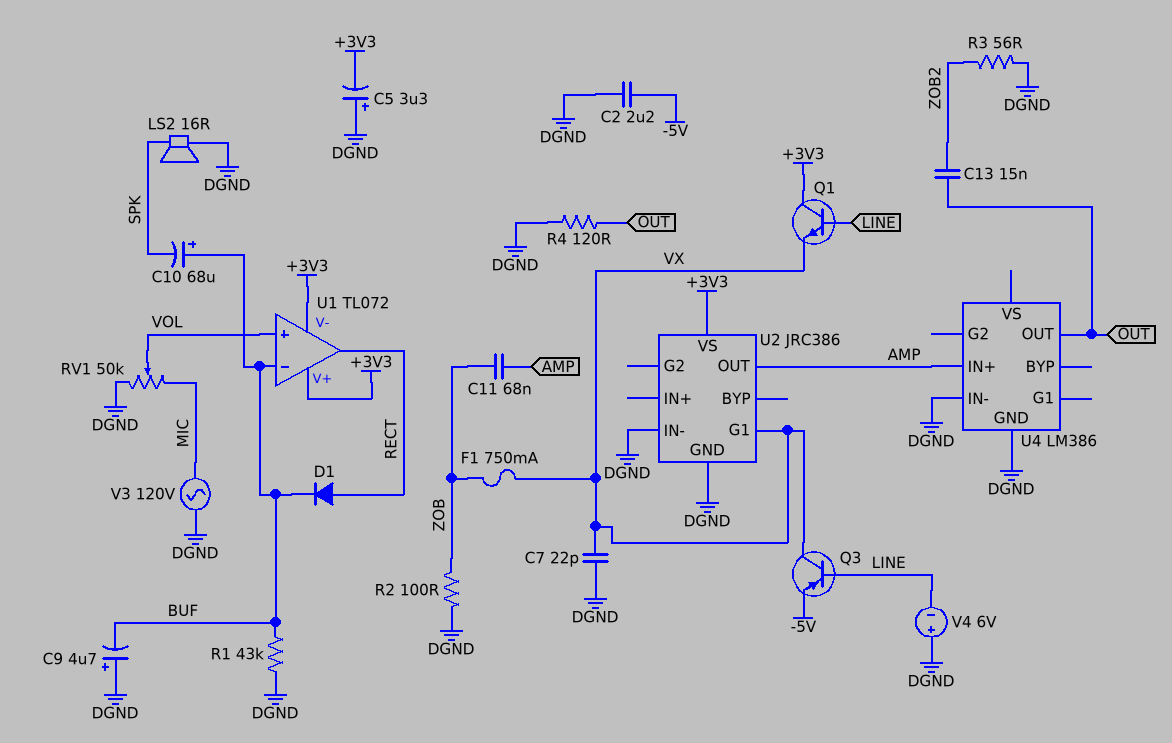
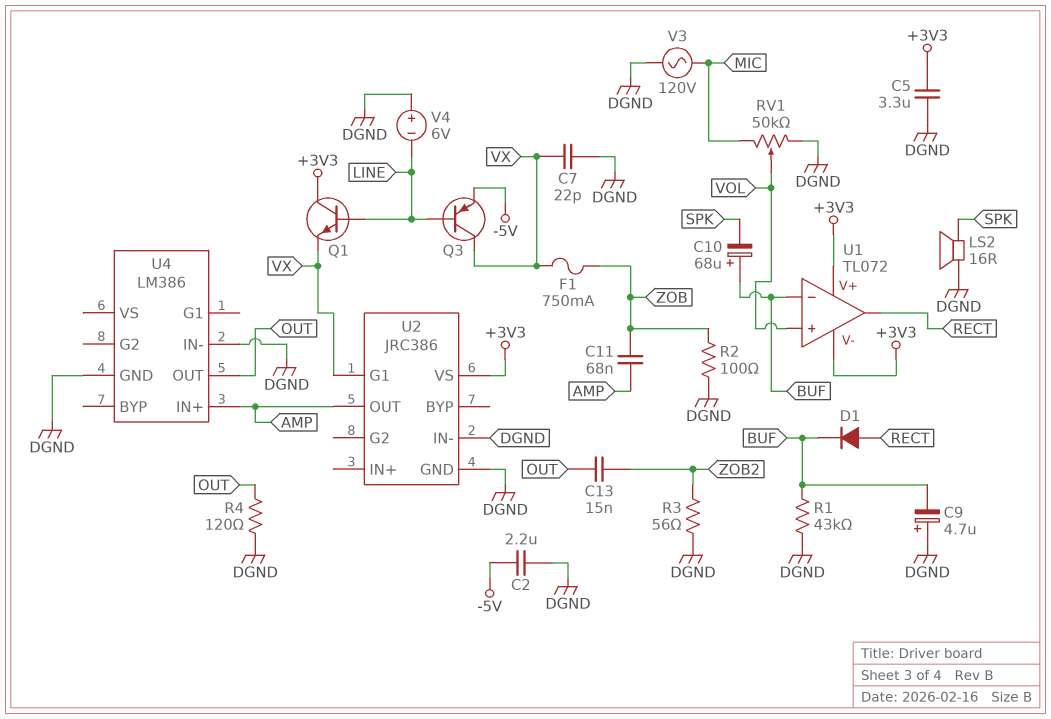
C5: 3.3uF (plus DGND, minus +3V3) -> 3.3uF (+3V3, DGND)

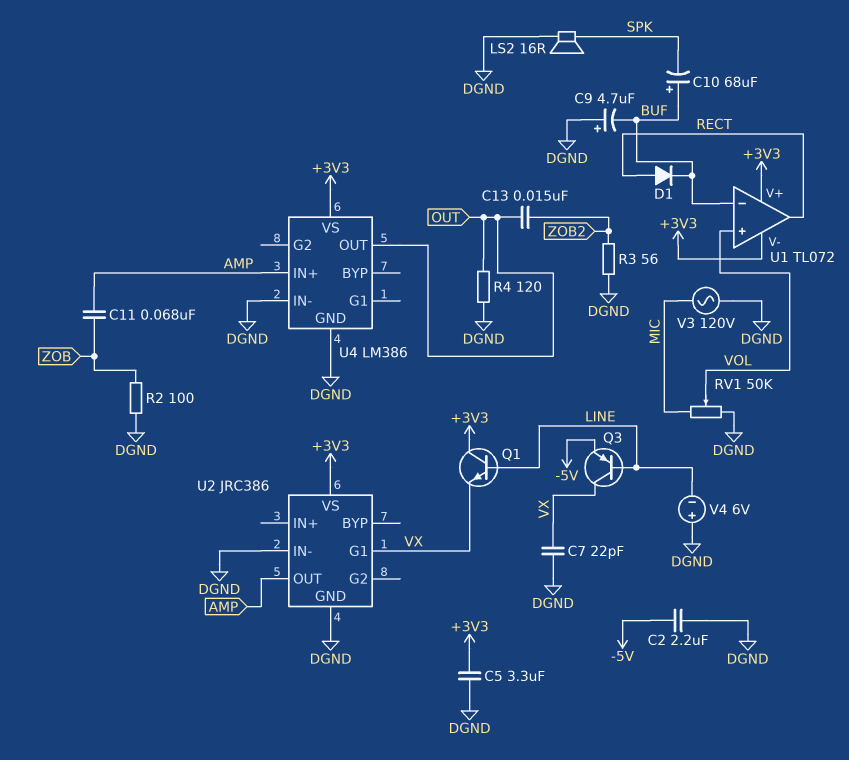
F1: 750mA (VX, ZOB) -> none
R1: 43k (BUF, DGND) -> none
U4 pin VS: none -> +3V3

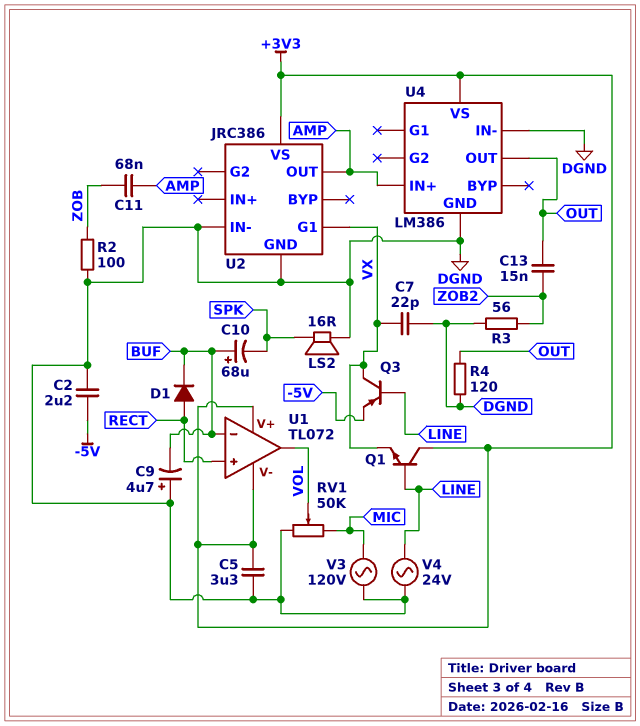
U1 pin in+: VOL -> RECT
U1 pin out: RECT -> VOL
V4: 6V (plus DGND, minus LINE) -> AC 24V (DGND, LINE)

